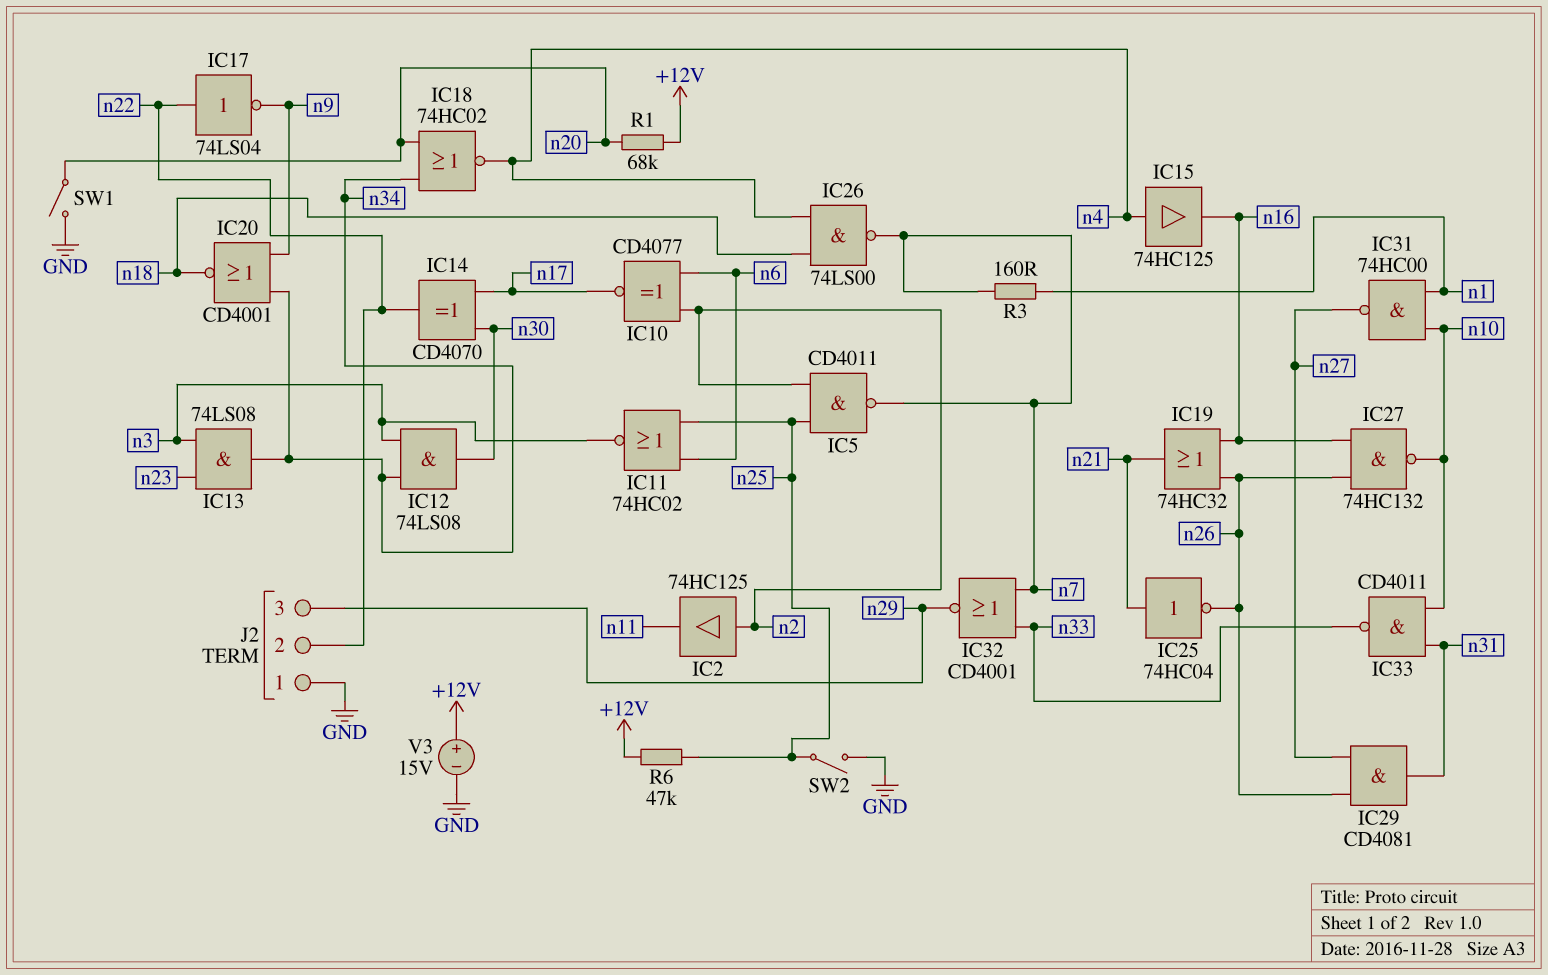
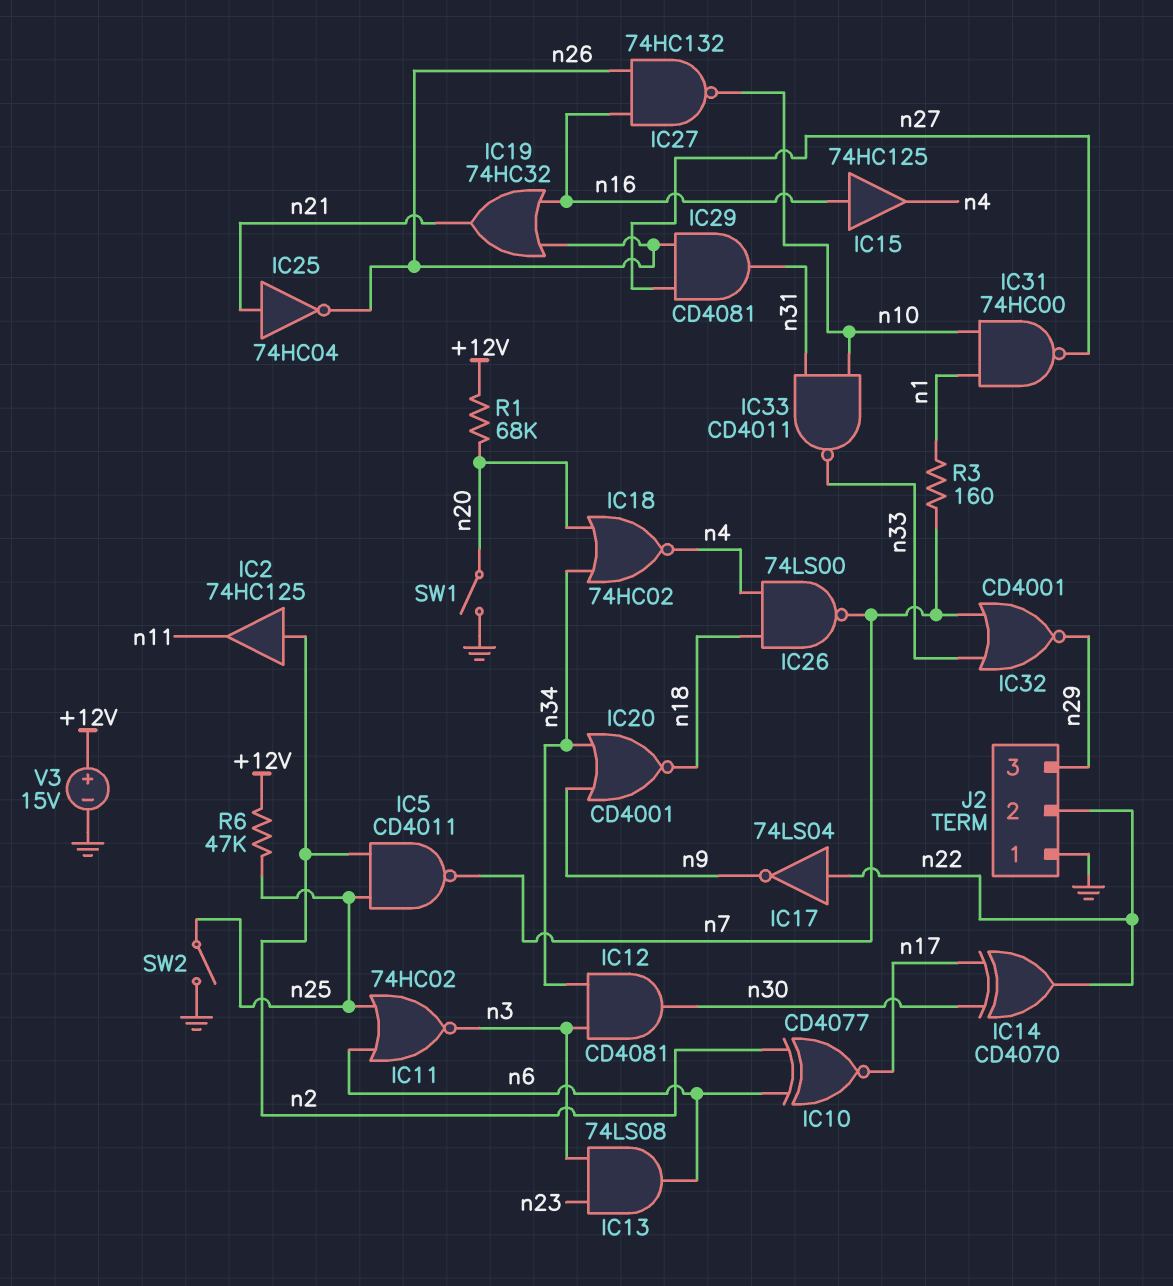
IC12: AND 74LS08 (in n3, in n34, out n30) -> AND CD4081 (in n3, in n34, out n30)
IC13: AND 74LS08 (in n3, in n23, out n34) -> AND 74LS08 (in n3, in n23, out n6)
IC15: buffer 74HC125 (in n4, out n16) -> buffer 74HC125 (in n16, out n4)

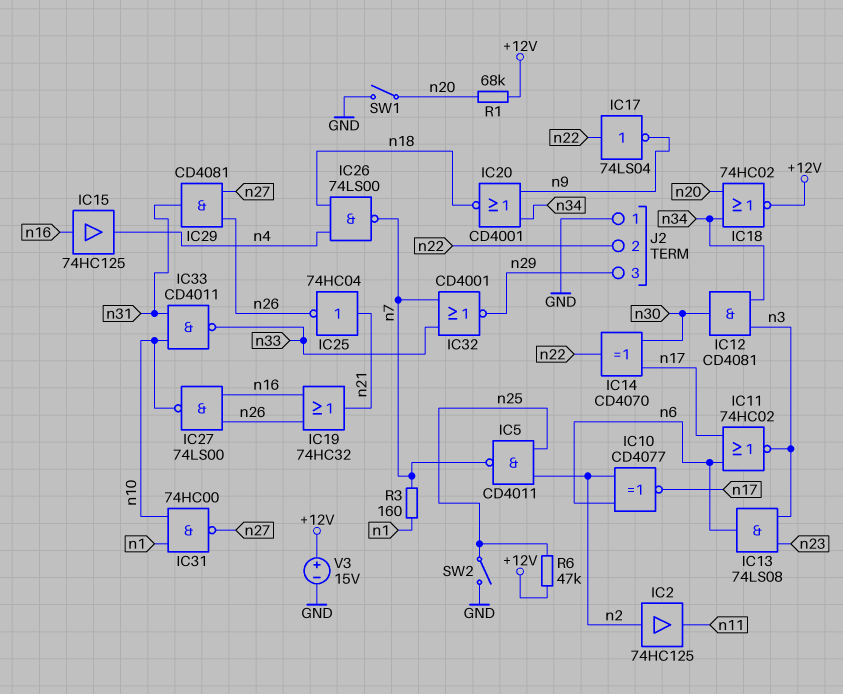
IC11: NOR 74HC02 (in n6, in n25, out n3) -> NOR 74HC02 (in n6, in n17, out n3)
IC18: NOR 74HC02 (in n20, in n34, out n4) -> NOR 74HC02 (in n20, in n34, out +12V)
IC27: NAND 74HC132 (in n16, in n26, out n10) -> NAND 74LS00 (in n16, in n26, out n10)

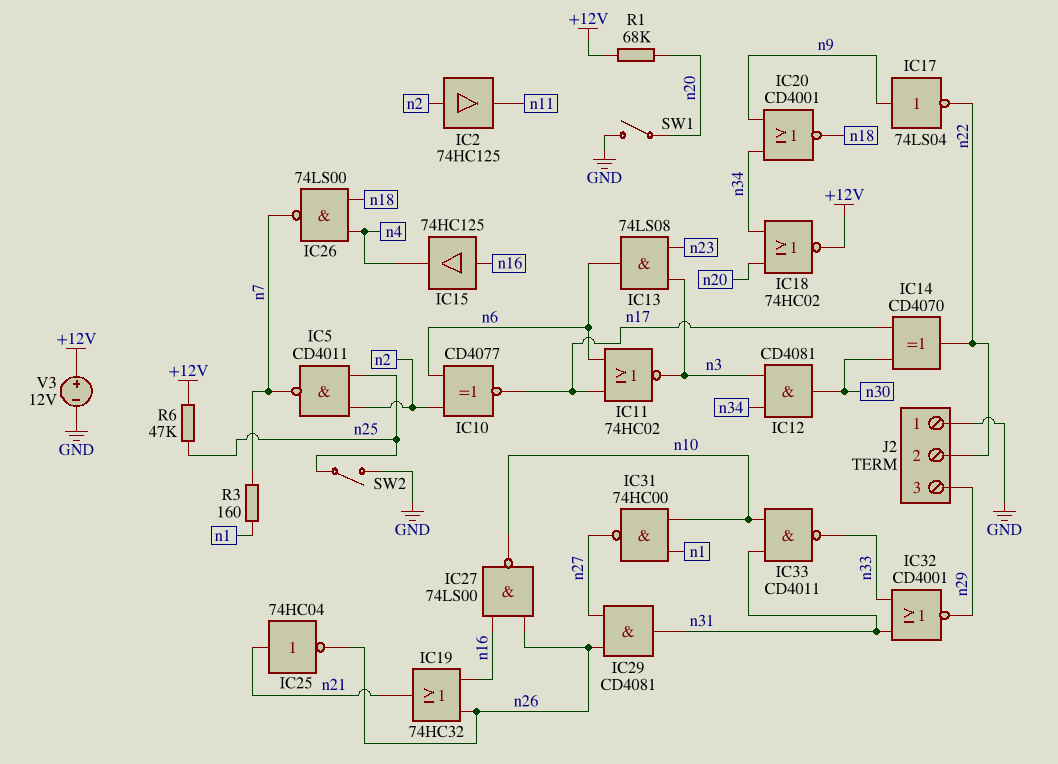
IC17: NOT 74LS04 (in n22, out n9) -> NOT 74LS04 (in n9, out n22)
IC32: NOR CD4001 (in n7, in n33, out n29) -> NOR CD4001 (in n31, in n33, out n29)
V3: 15V (plus +12V, minus GND) -> 12V (plus +12V, minus GND)

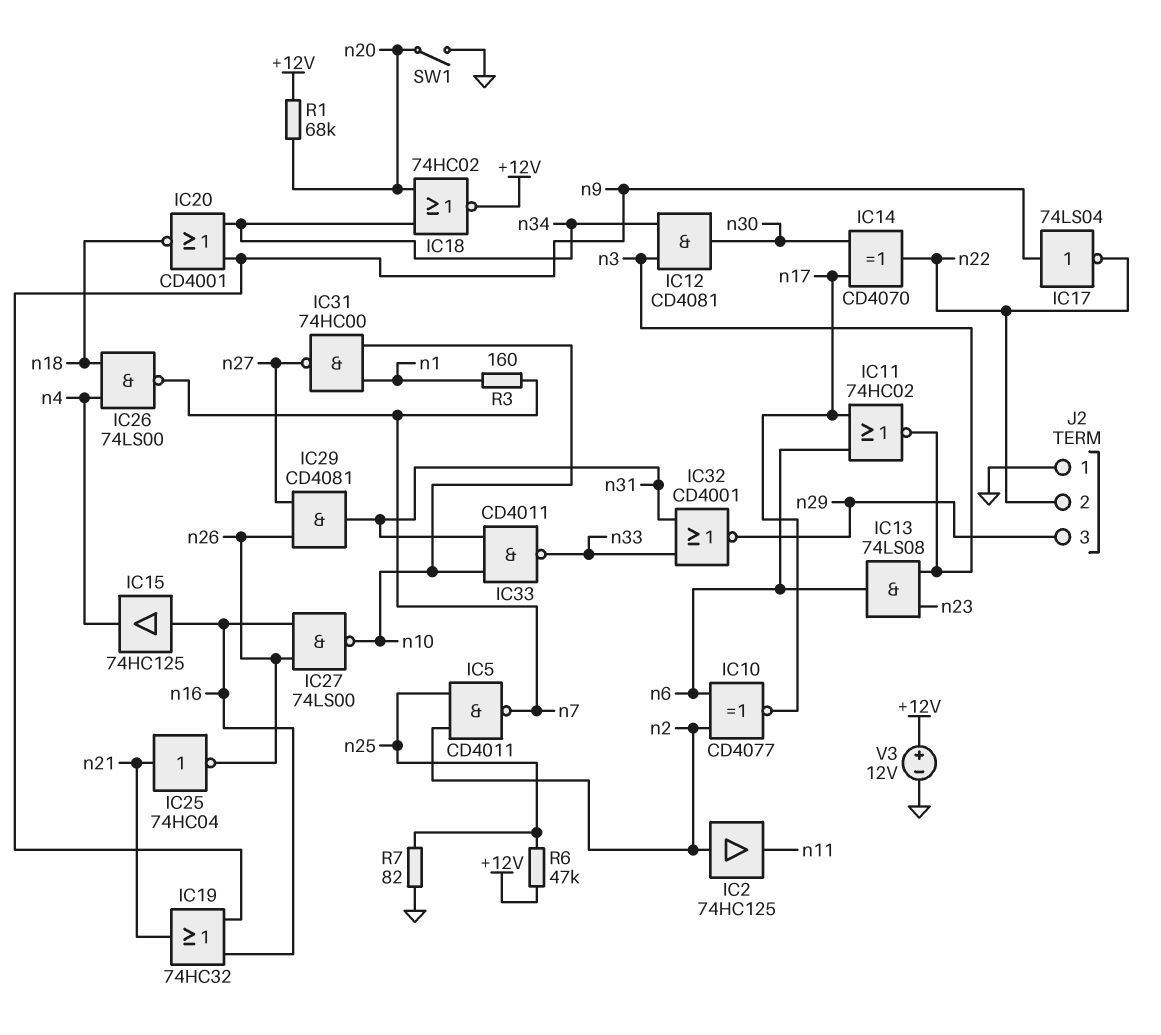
IC19: OR 74HC32 (in n16, in n26, out n21) -> OR 74HC32 (in n9, in n16, out n21)
R7: none -> 82 (GND, n25)
SW2: switch (GND, n25) -> none

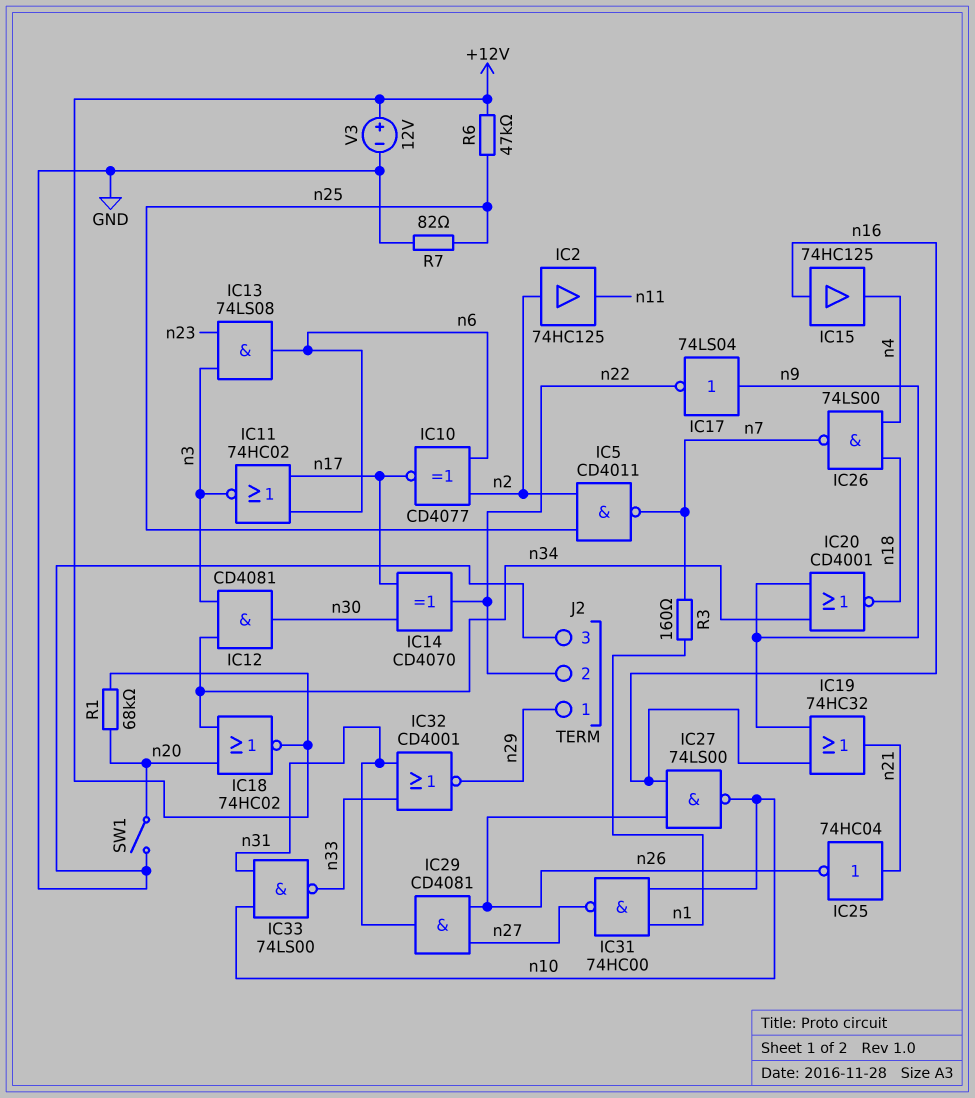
IC33: NAND CD4011 (in n10, in n31, out n33) -> NAND 74LS00 (in n10, in n31, out n33)
J2 pin 1: GND -> n29
J2 pin 3: n29 -> GND

